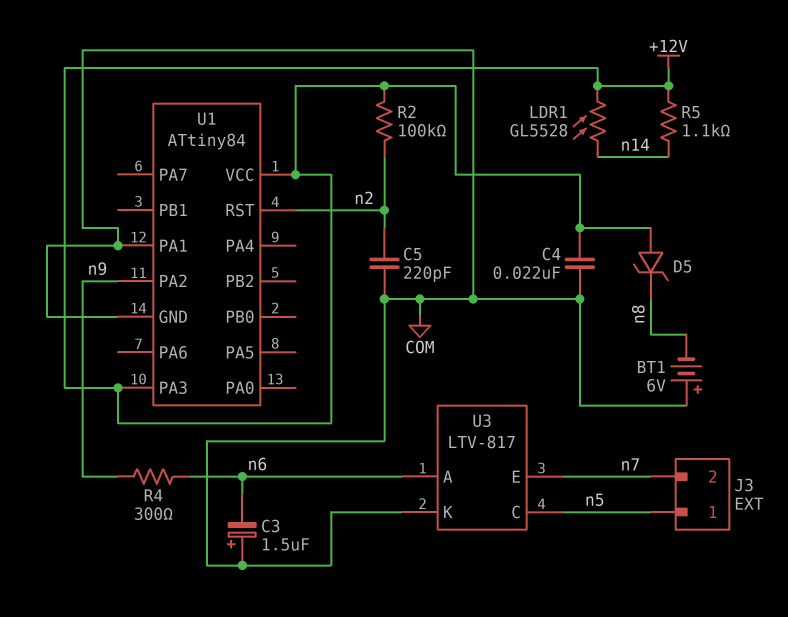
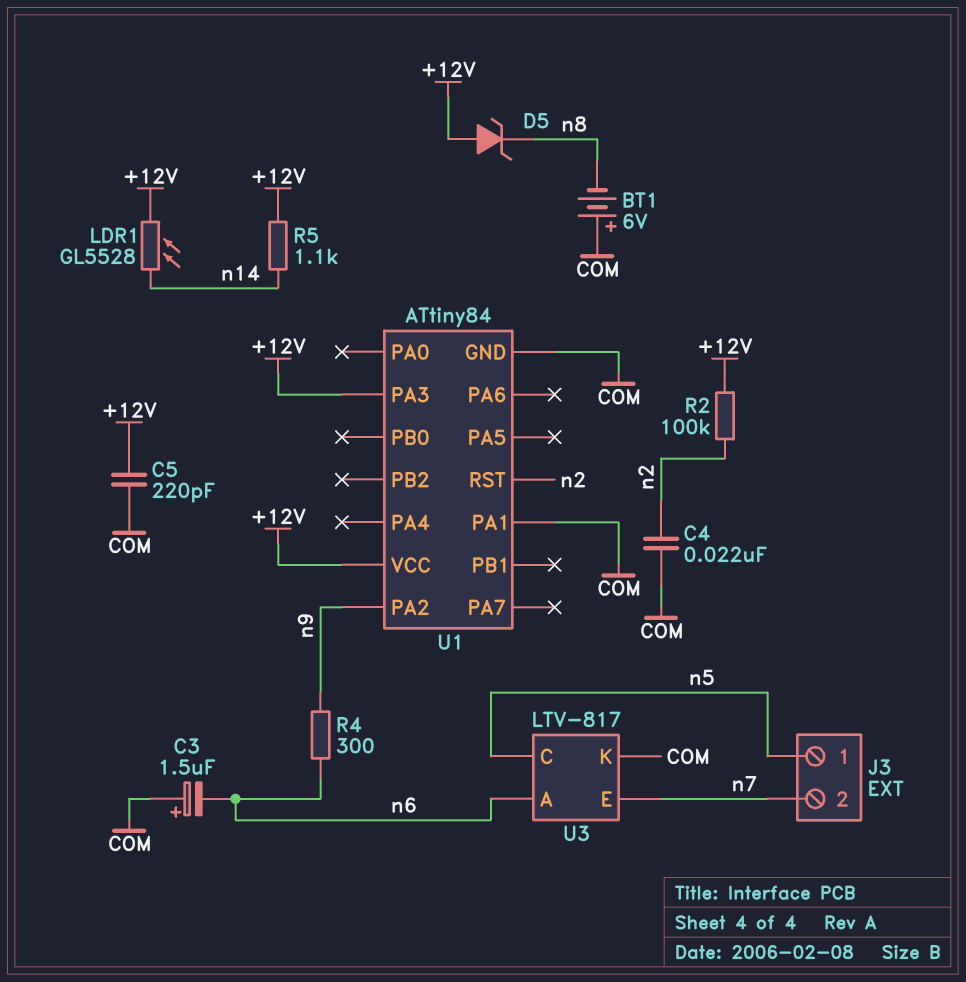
C4: 22nF (+12V, COM) -> 22nF (COM, n2)
C5: 220pF (COM, n2) -> 220pF (+12V, COM)

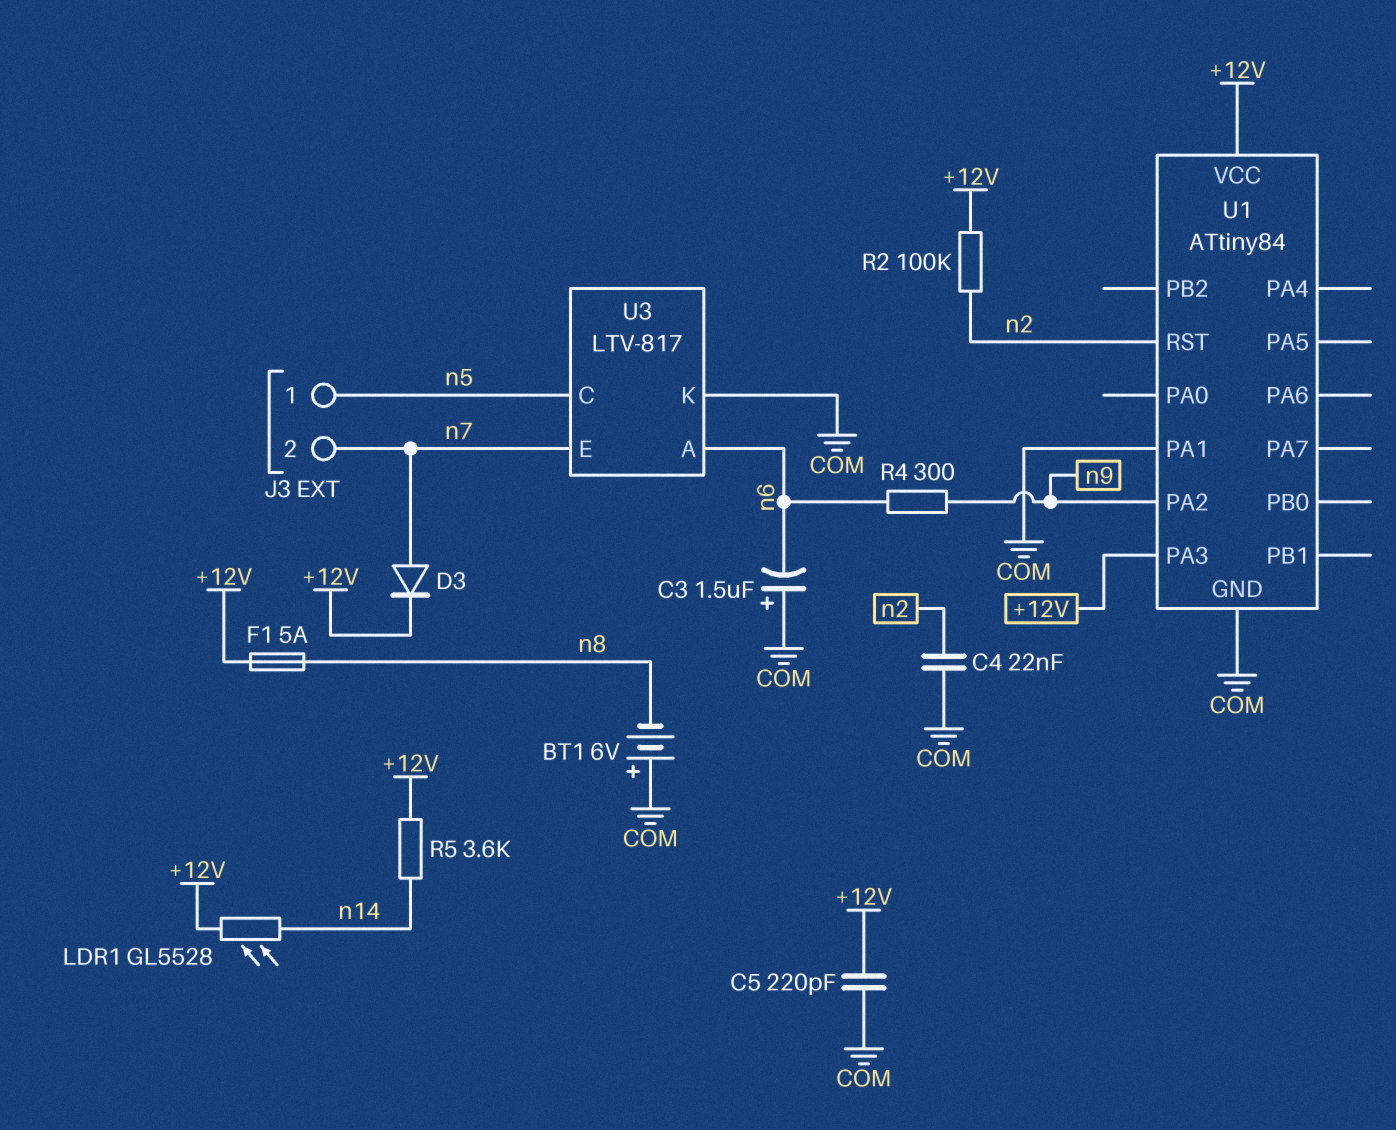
D3: none -> diode (A n7, K +12V)
D5: zener (A +12V, K n8) -> none
F1: none -> 5A (+12V, n8)
R5: 1.1k (+12V, n14) -> 3.6k (+12V, n14)

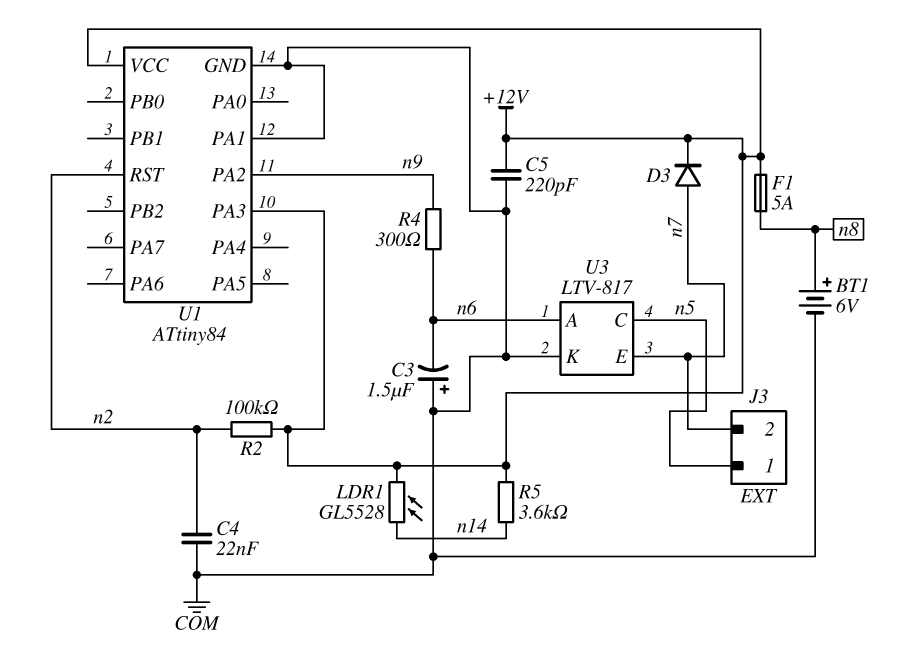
BT1: 6V (plus COM, minus n8) -> 6V (plus n8, minus COM)

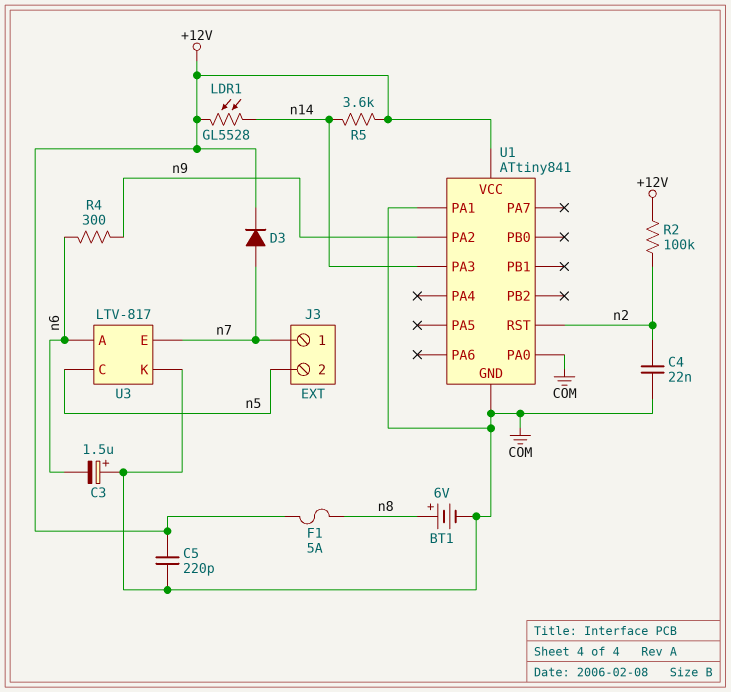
J3 pin 1: n5 -> n7
J3 pin 2: n7 -> n5
U1: ATtiny84 -> ATtiny841
U1 pin PA0: none -> COM
U1 pin PA3: +12V -> n14

